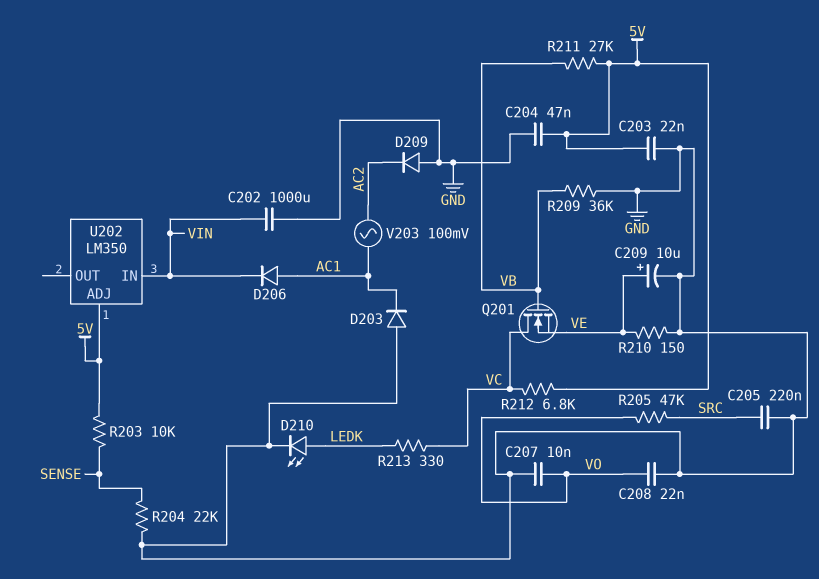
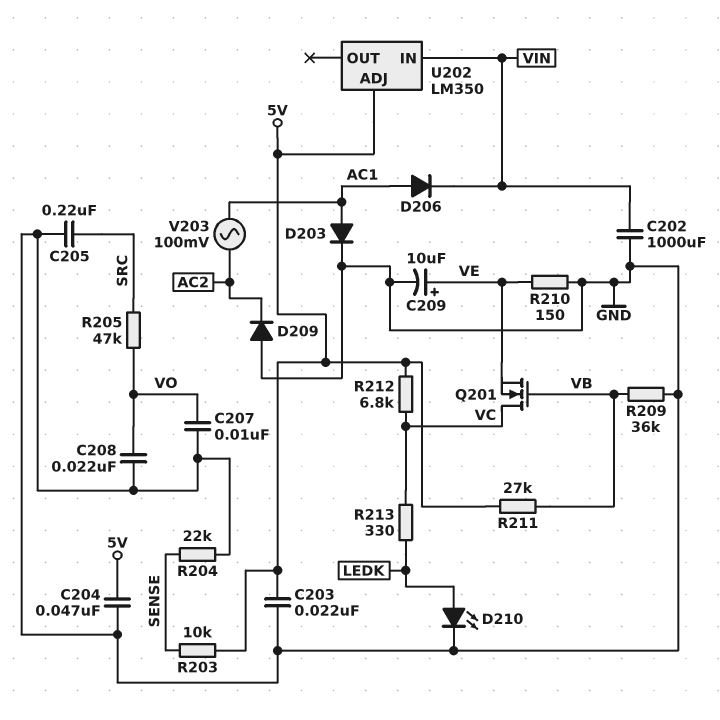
D203: diode (A GND, K AC1) -> diode (A AC1, K GND)

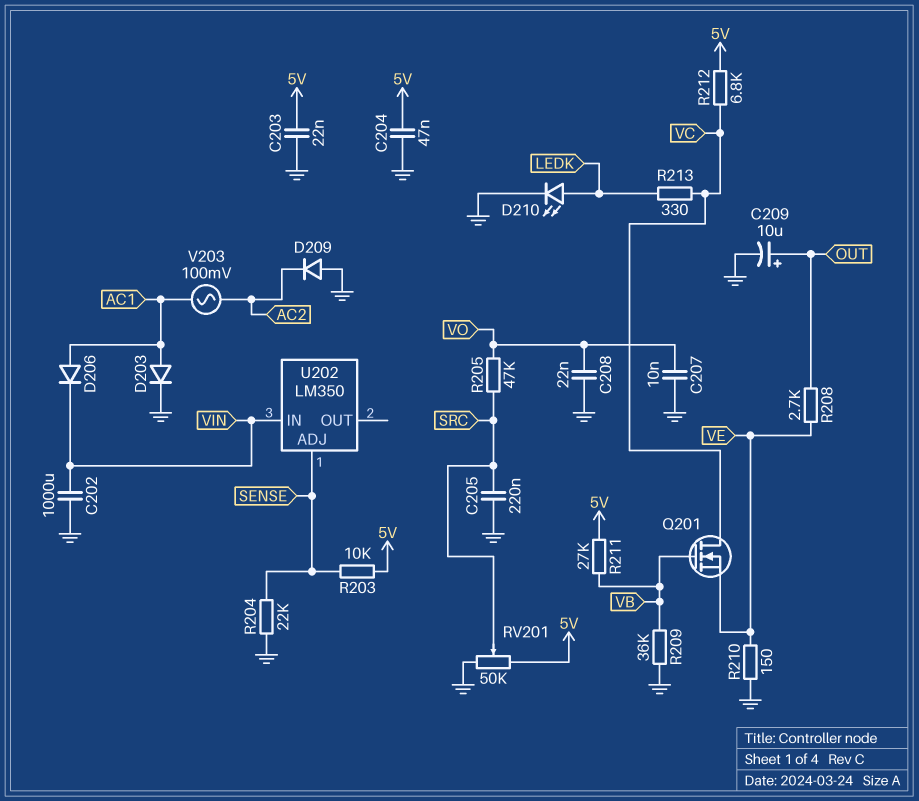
C209: 10uF (plus VE, minus GND) -> 10uF (plus OUT, minus GND)
R208: none -> 2.7k (OUT, VE)
RV201: none -> 50k (5V, GND, wiper SRC)
U202 pin ADJ: 5V -> SENSE

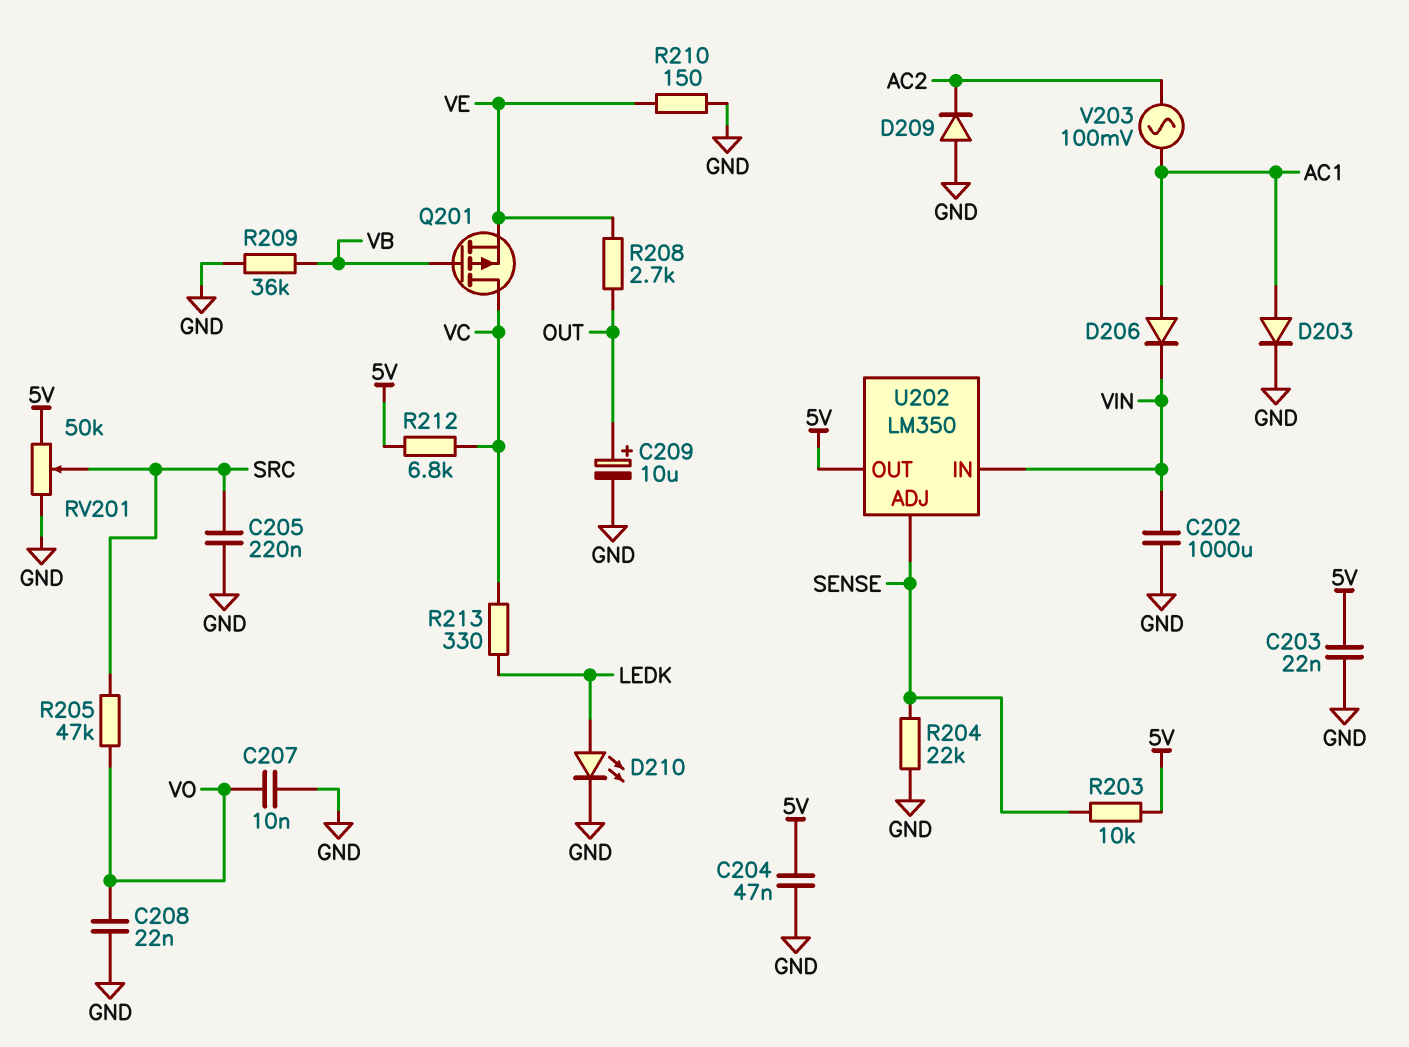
Q201: NMOS (G VB, D VC, S VE) -> PMOS (G VB, D VC, S VE)
R211: 27k (5V, VB) -> none
U202 pin OUT: none -> 5V

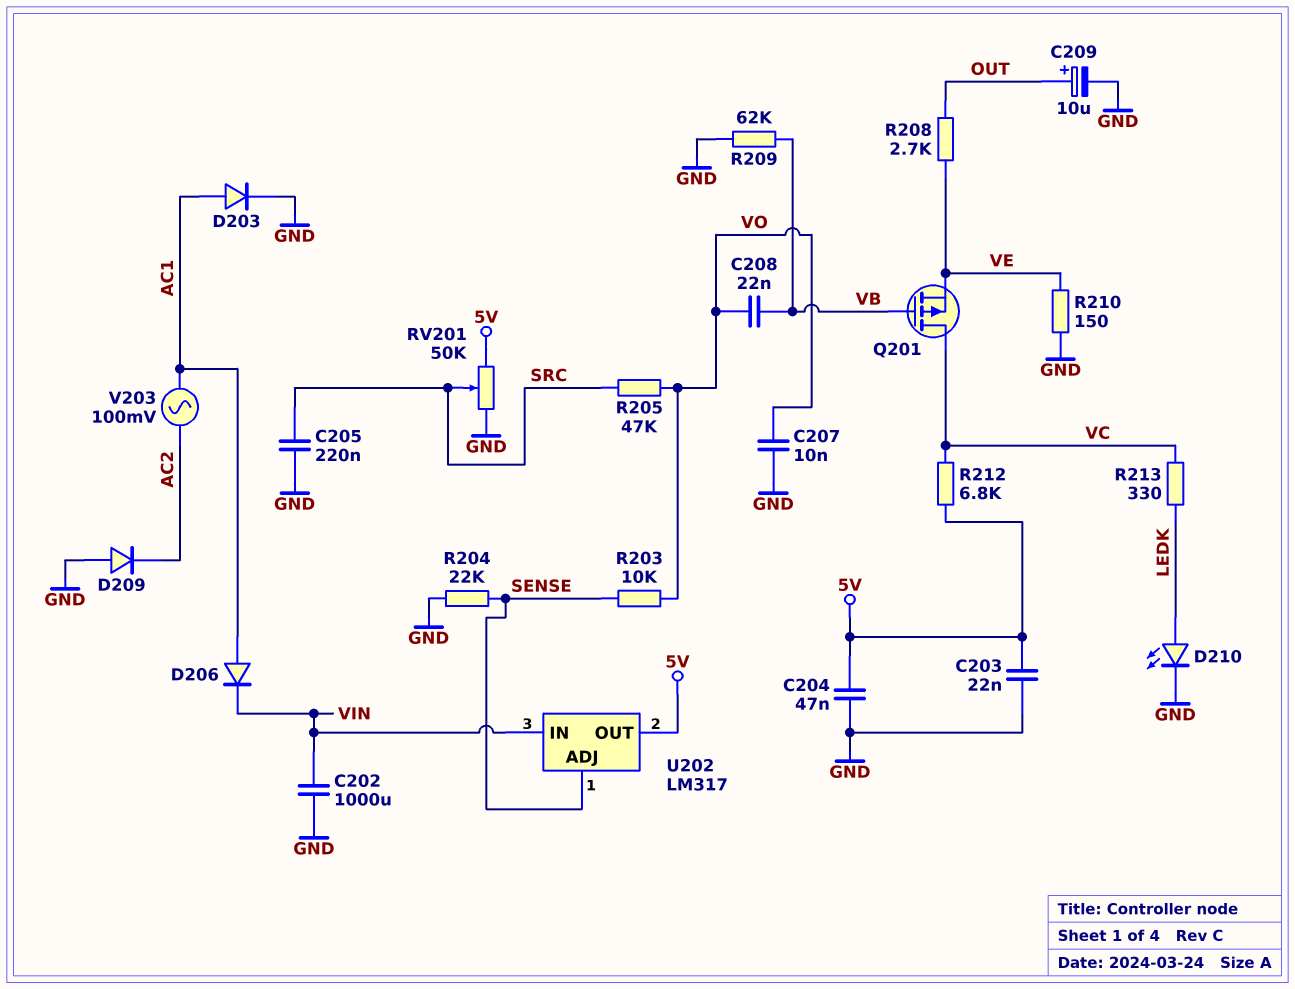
C208: 22nF (GND, VO) -> 22nF (VB, VO)
R203: 10k (5V, SENSE) -> 10k (SENSE, VO)
R209: 36k (GND, VB) -> 62k (GND, VB)
U202: LM350 -> LM317

